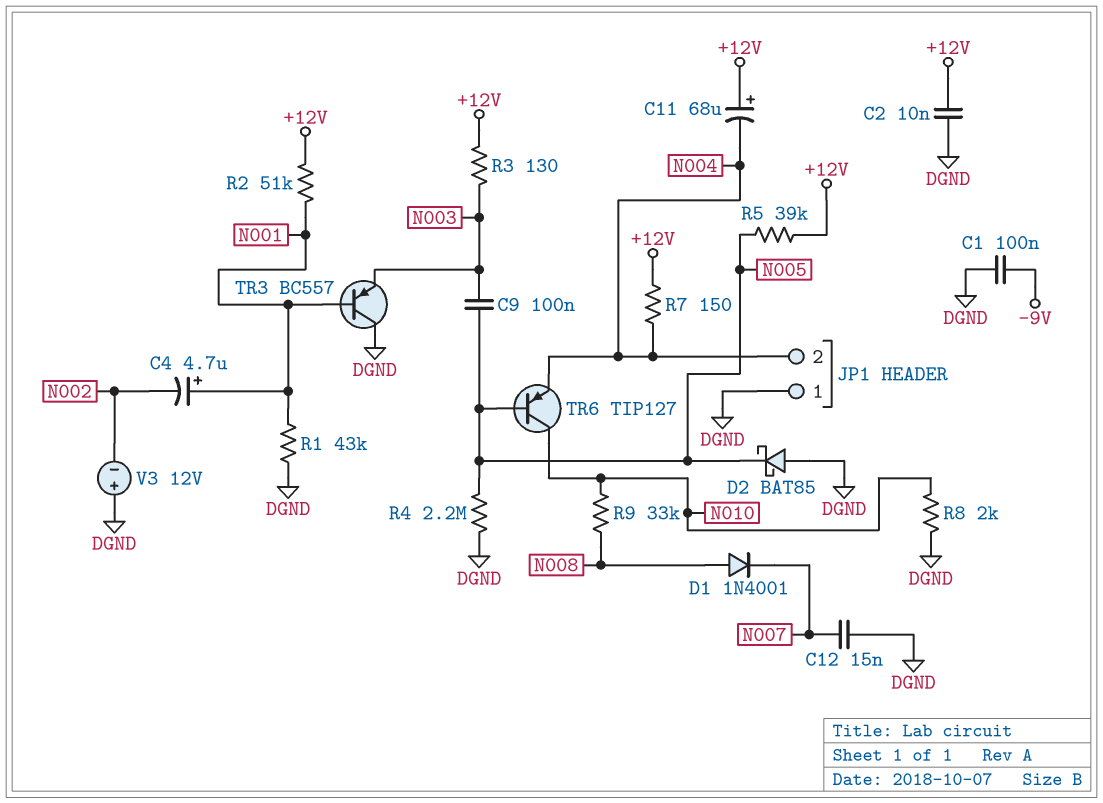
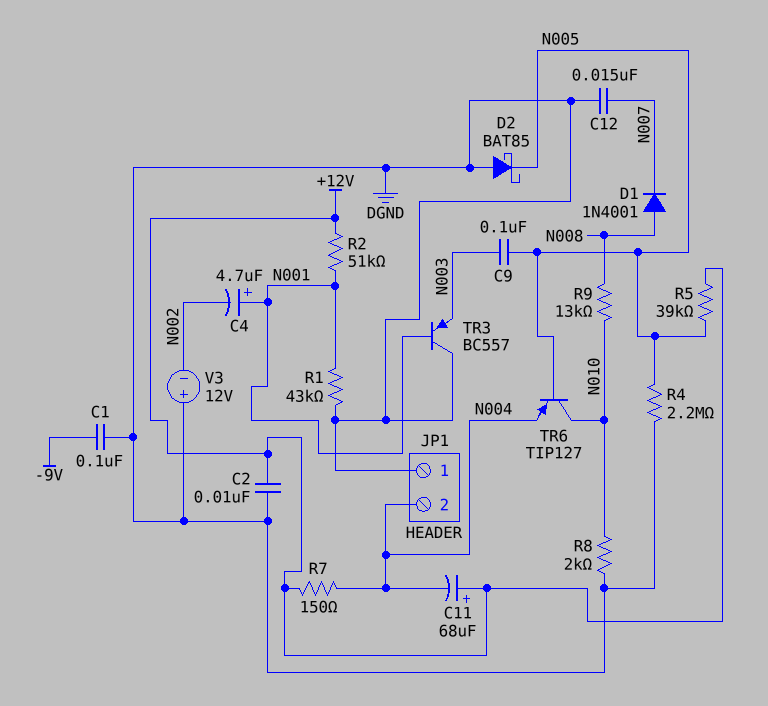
R3: 130 (+12V, N003) -> none
R9: 33k (N008, N010) -> 13k (N008, N010)

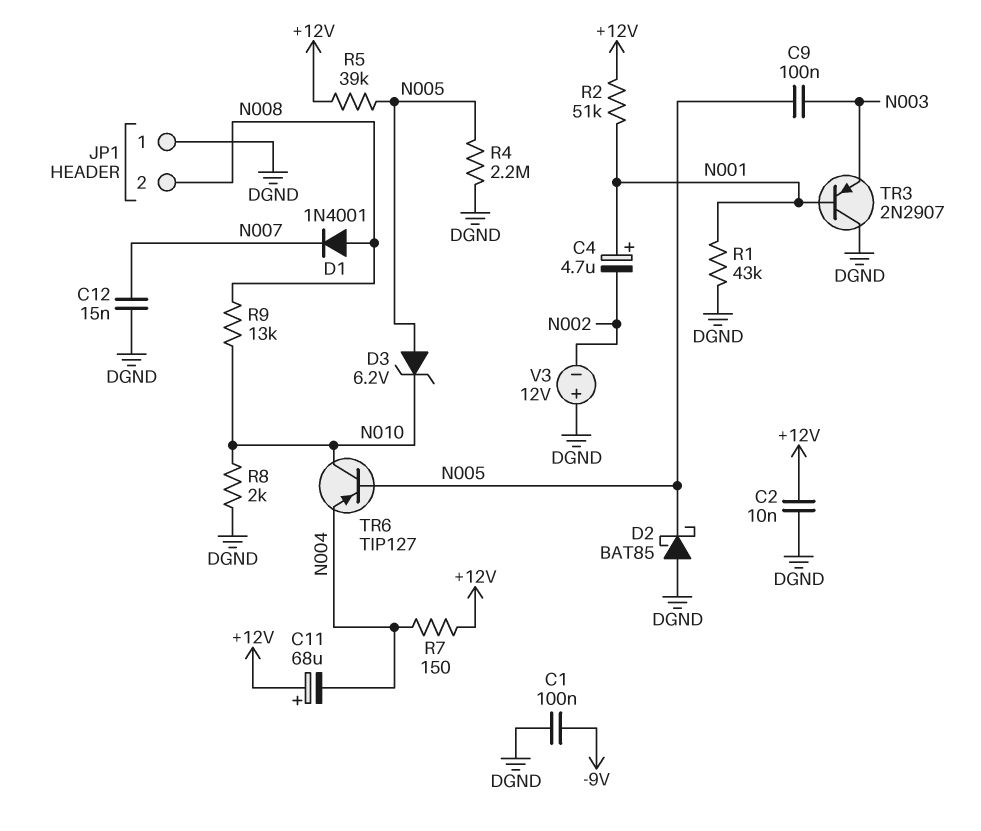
D3: none -> zener 6.2V (A N005, K N010)
JP1 pin 2: N004 -> N008
TR3: PNP BC557 (B N001, C DGND, E N003) -> PNP 2N2907 (B N001, C DGND, E N003)

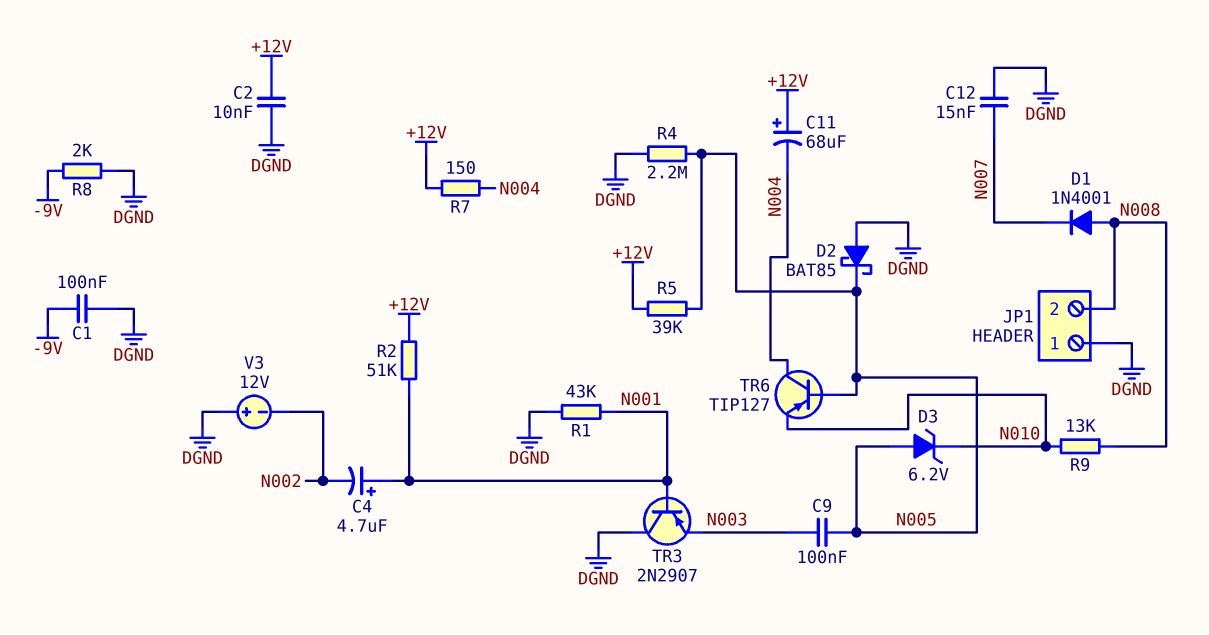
R8: 2k (DGND, N010) -> 2k (-9V, DGND)
TR6: PNP TIP127 (B N005, C N010, E N004) -> PNP TIP127 (B N005, C N004, E N010)

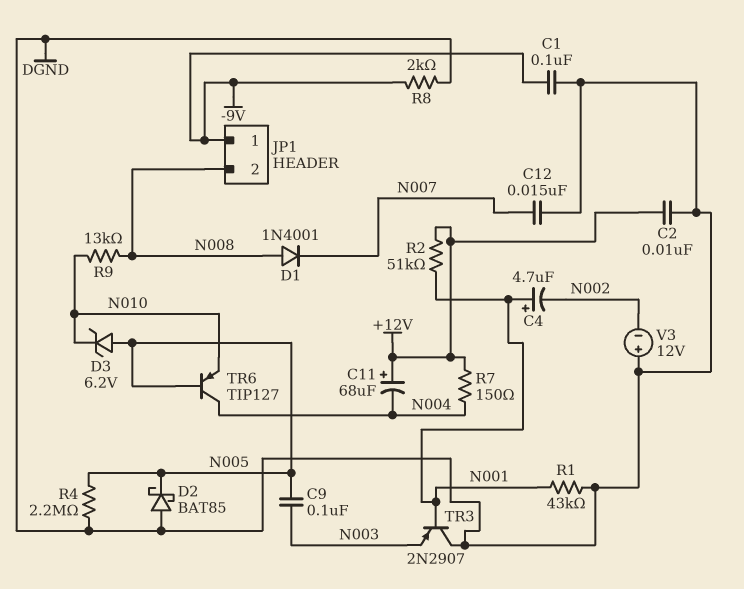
JP1 pin 1: DGND -> -9V
R5: 39k (+12V, N005) -> none

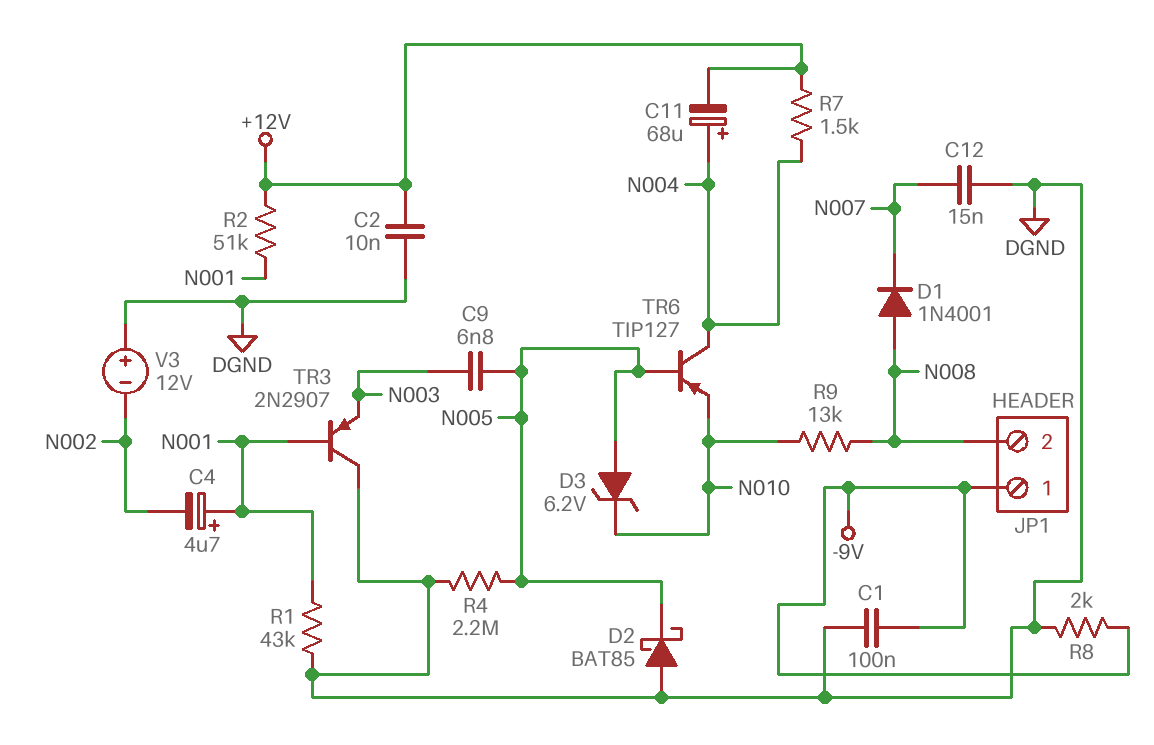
C9: 100nF (N003, N005) -> 6.8nF (N003, N005)
C11: 68uF (plus +12V, minus N004) -> 68uF (plus N004, minus +12V)
R7: 150 (+12V, N004) -> 1.5k (+12V, N004)

